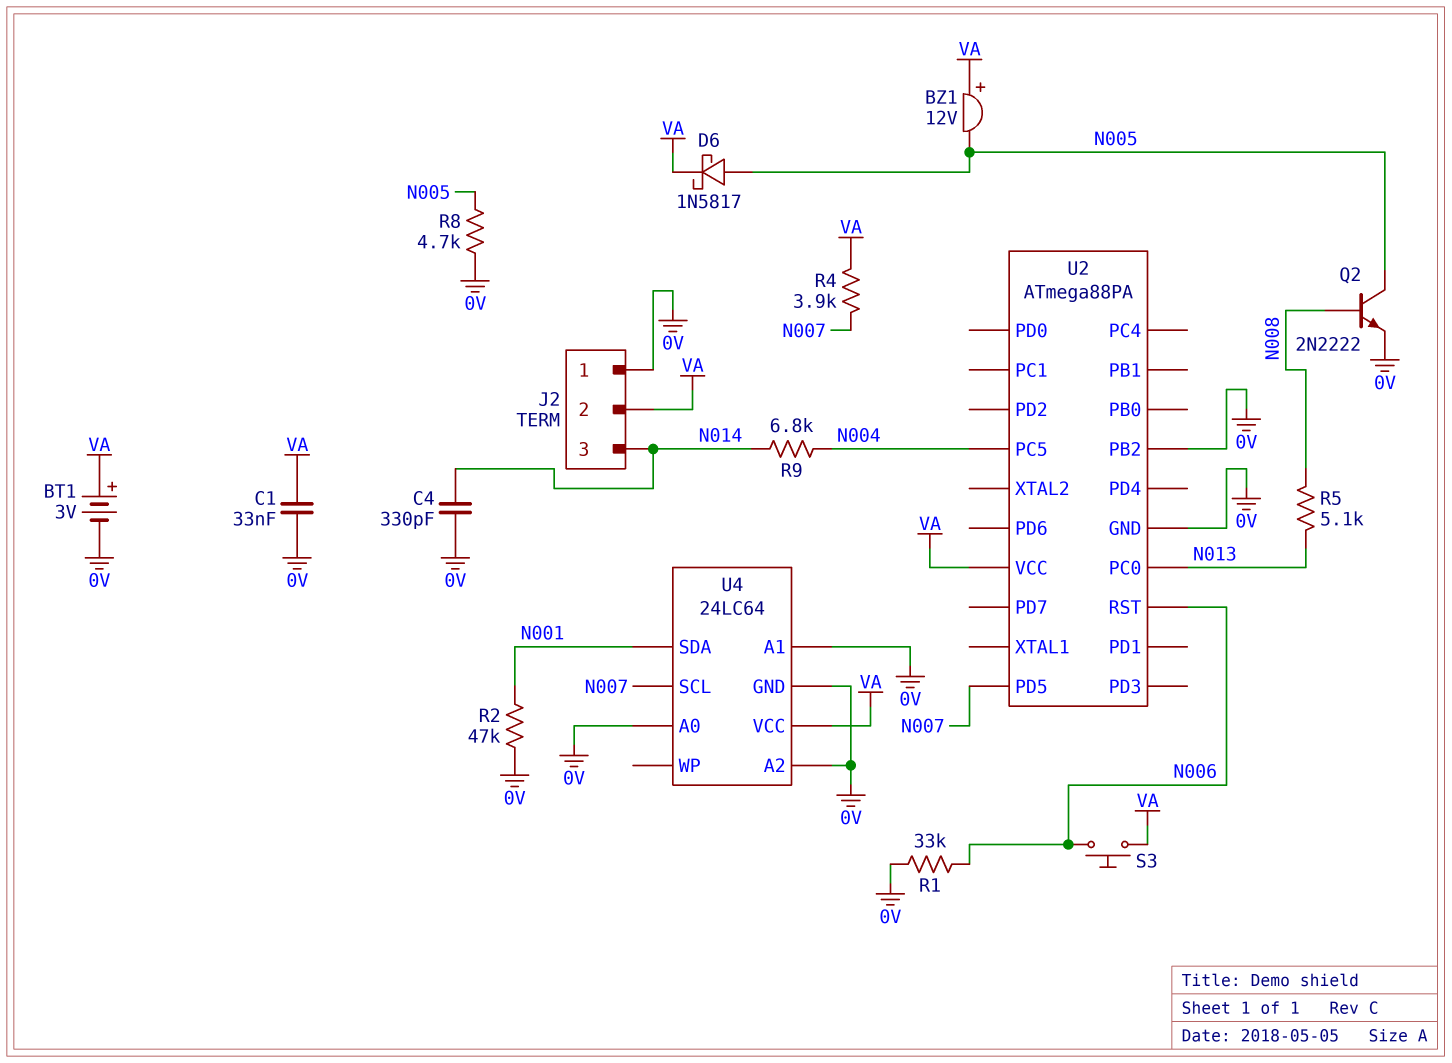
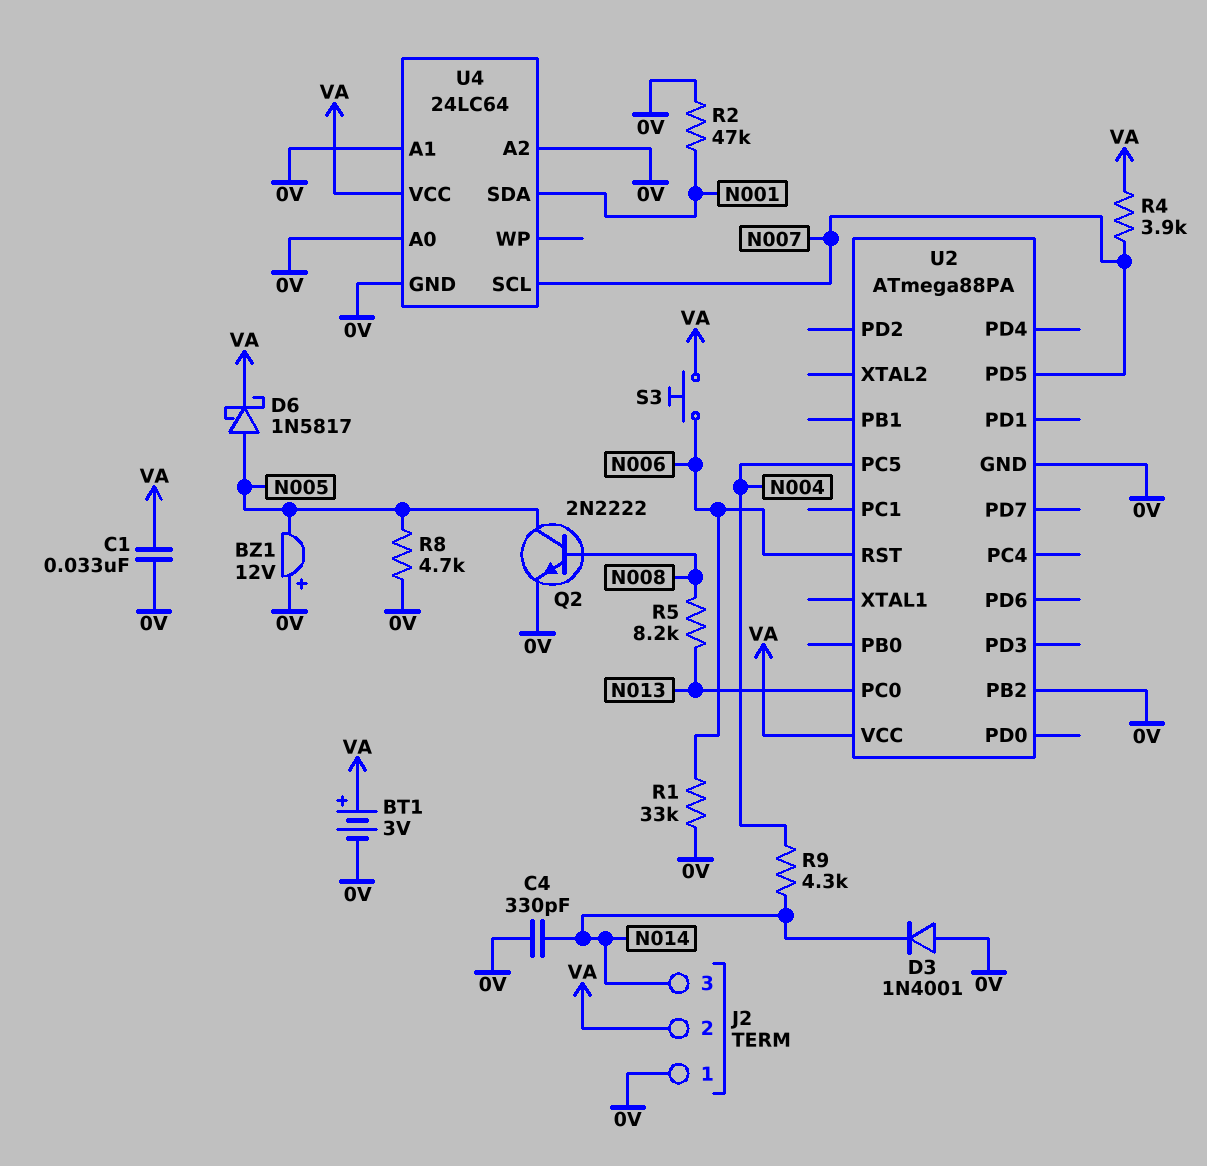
BZ1: buzzer 12V (plus VA, minus N005) -> buzzer 12V (plus 0V, minus N005)
D3: none -> diode 1N4001 (A 0V, K N014)
R5: 5.1k (N008, N013) -> 8.2k (N008, N013)
R9: 6.8k (N004, N014) -> 4.3k (N004, N014)

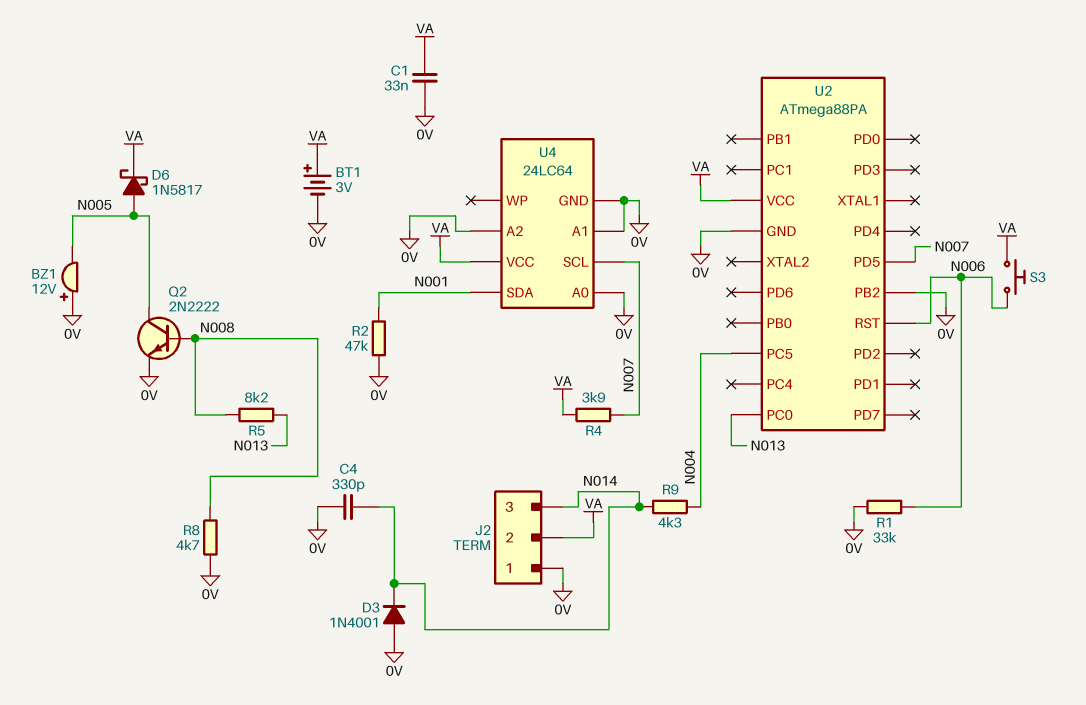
R8: 4.7k (0V, N005) -> 4.7k (0V, N008)

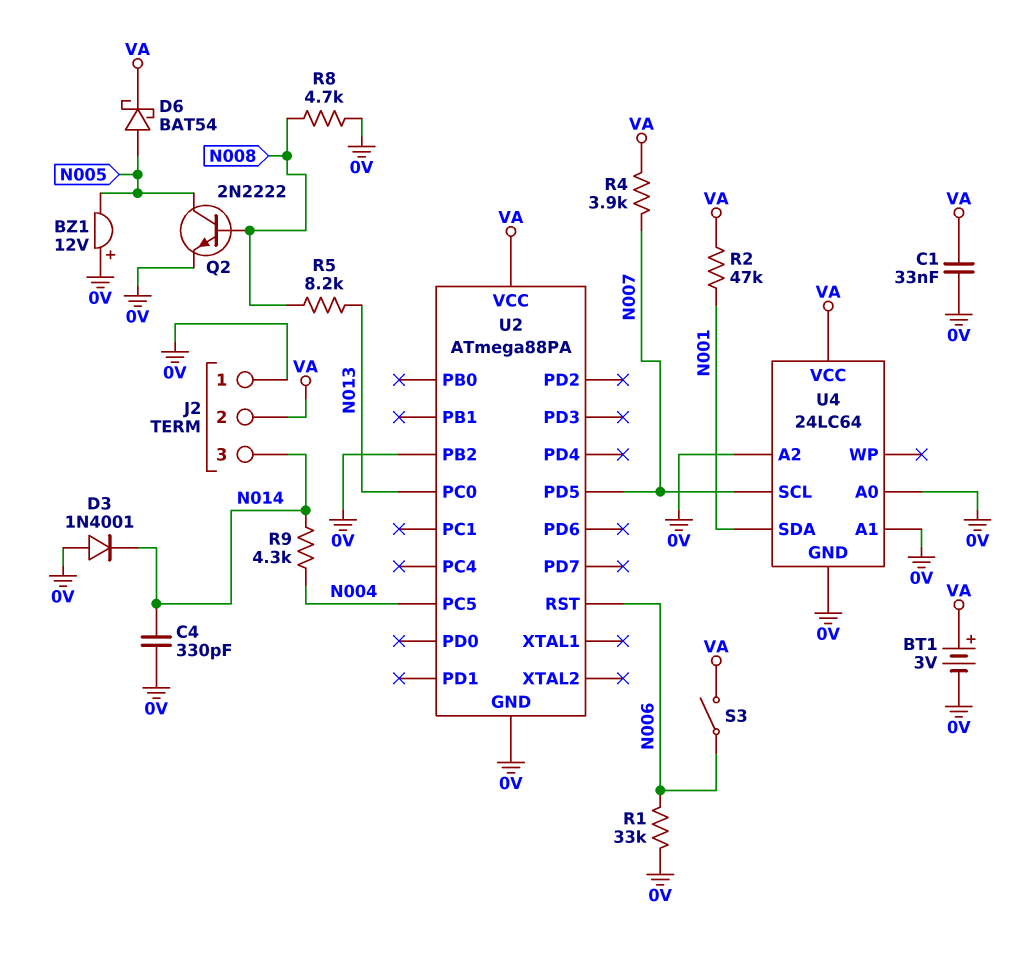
D6: schottky 1N5817 (A N005, K VA) -> schottky BAT54 (A N005, K VA)
R2: 47k (0V, N001) -> 47k (N001, VA)
S3: button (N006, VA) -> switch (N006, VA)

